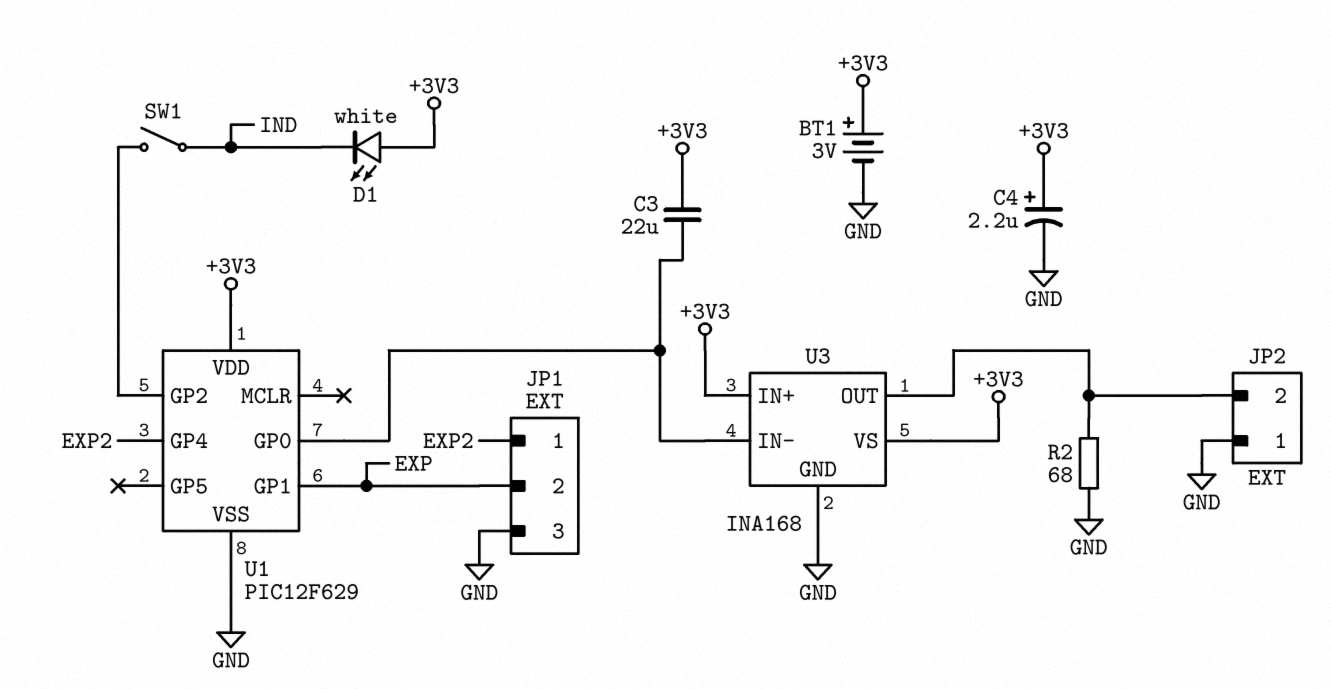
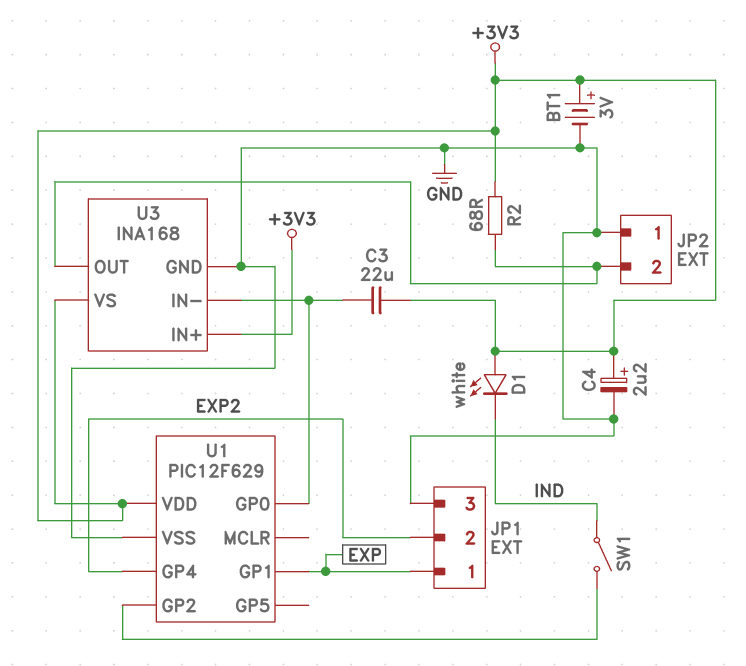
JP1 pin 1: EXP2 -> EXP
JP1 pin 2: EXP -> EXP2
R2: 68 (GND, JP2/2) -> 68 (+3V3, JP2/2)

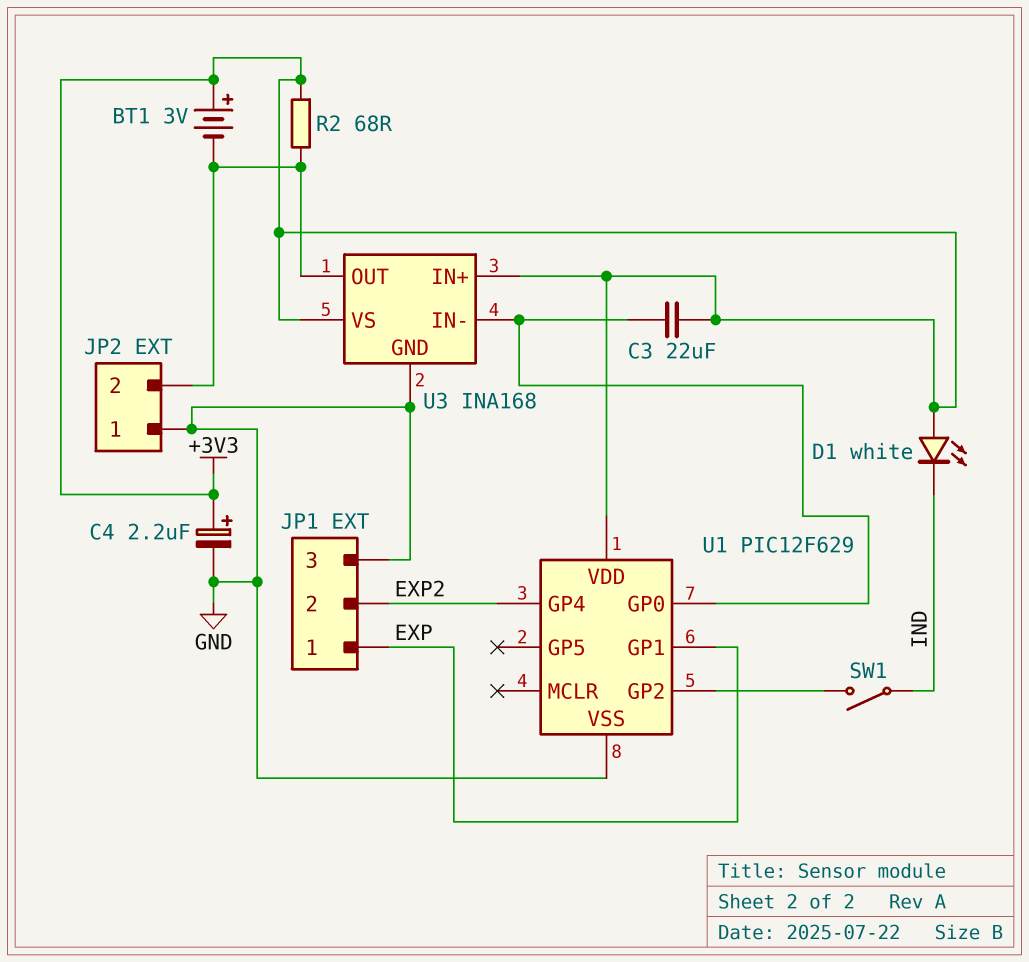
BT1: 3V (plus +3V3, minus GND) -> 3V (plus +3V3, minus JP2/2)

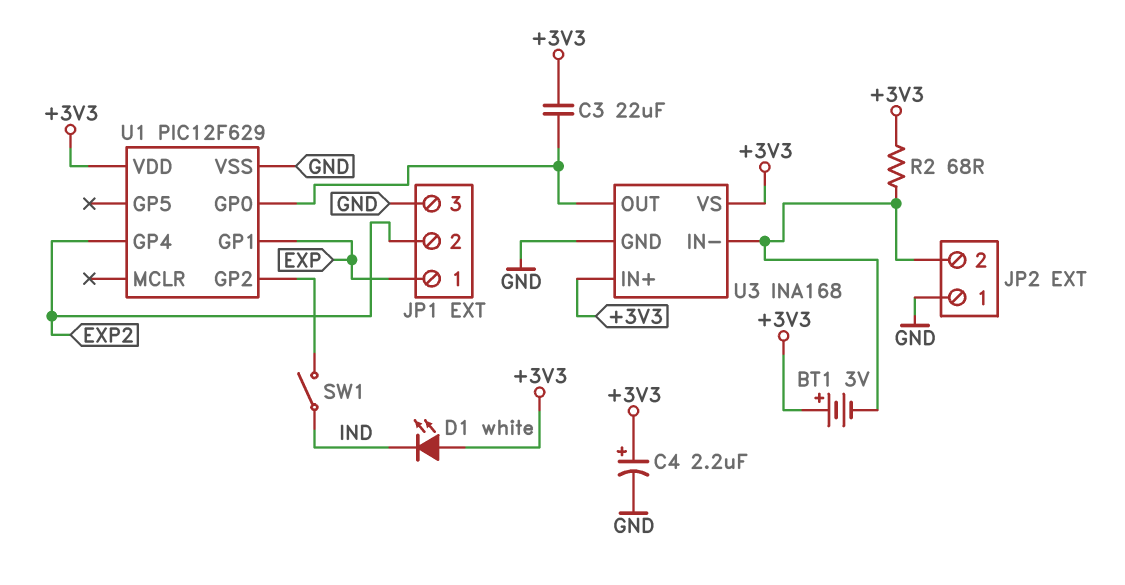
U3 pin IN-: U1/GP0 -> JP2/2
U3 pin OUT: JP2/2 -> U1/GP0

